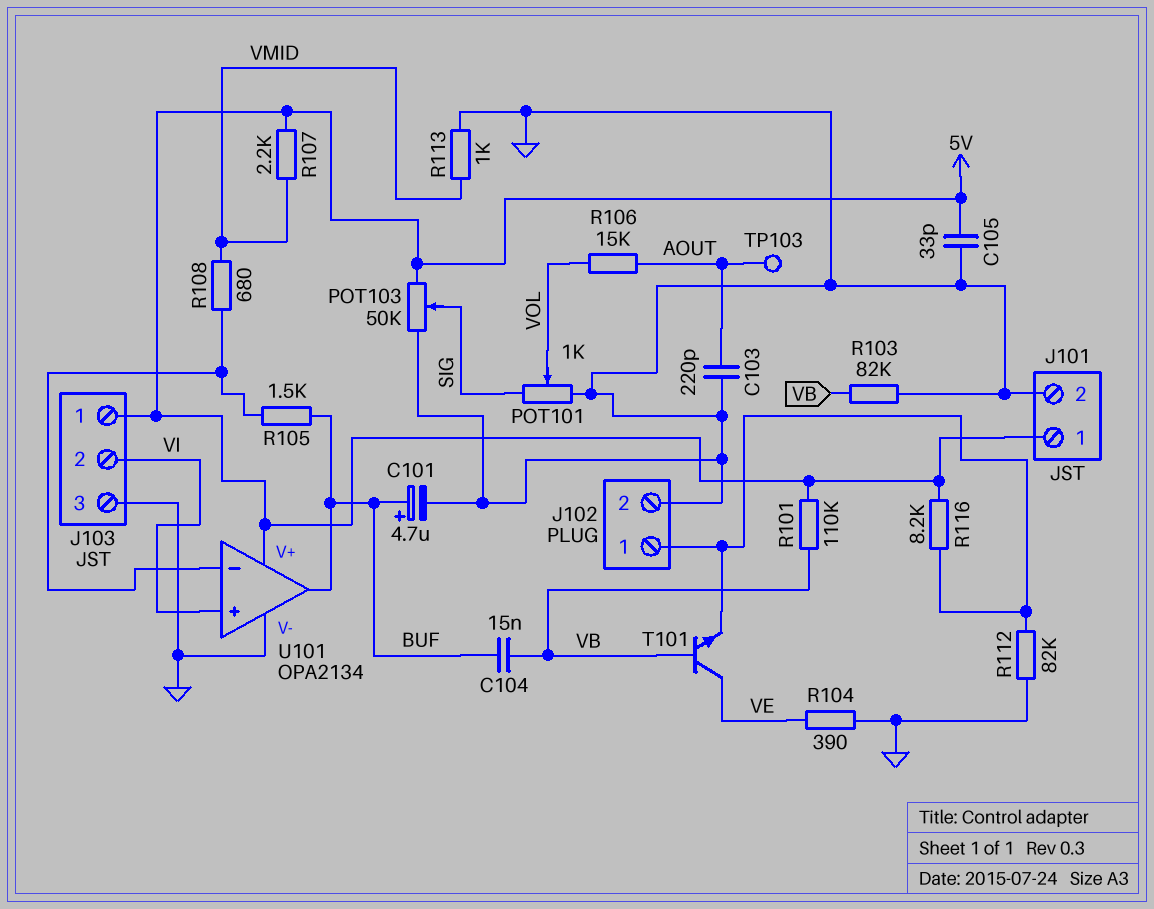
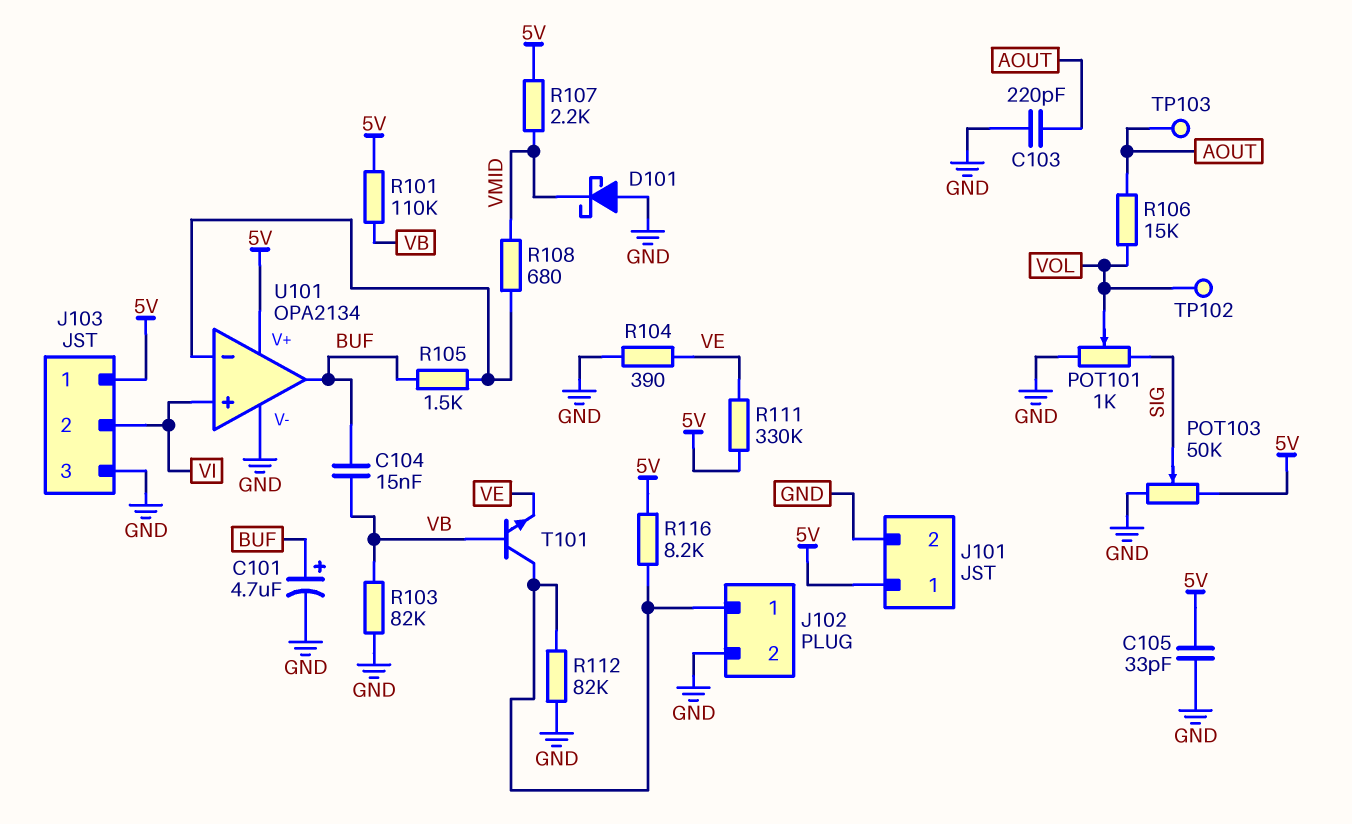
D101: none -> schottky (A GND, K VMID)
R111: none -> 330k (5V, VE)
R113: 1k (GND, VMID) -> none
T101: NPN (B VB, C VE, E J102/1) -> NPN (B VB, C J102/1, E VE)
TP102: none -> test point (VOL)

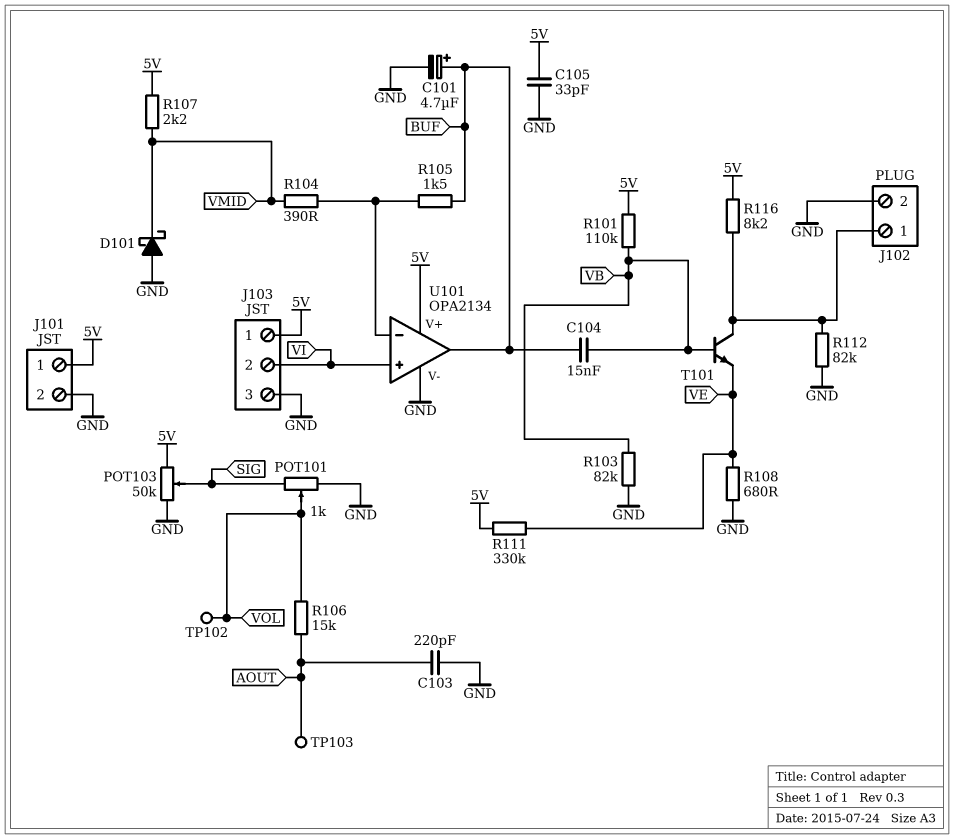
R104: 390 (GND, VE) -> 390 (U101/in-, VMID)
R108: 680 (U101/in-, VMID) -> 680 (GND, VE)

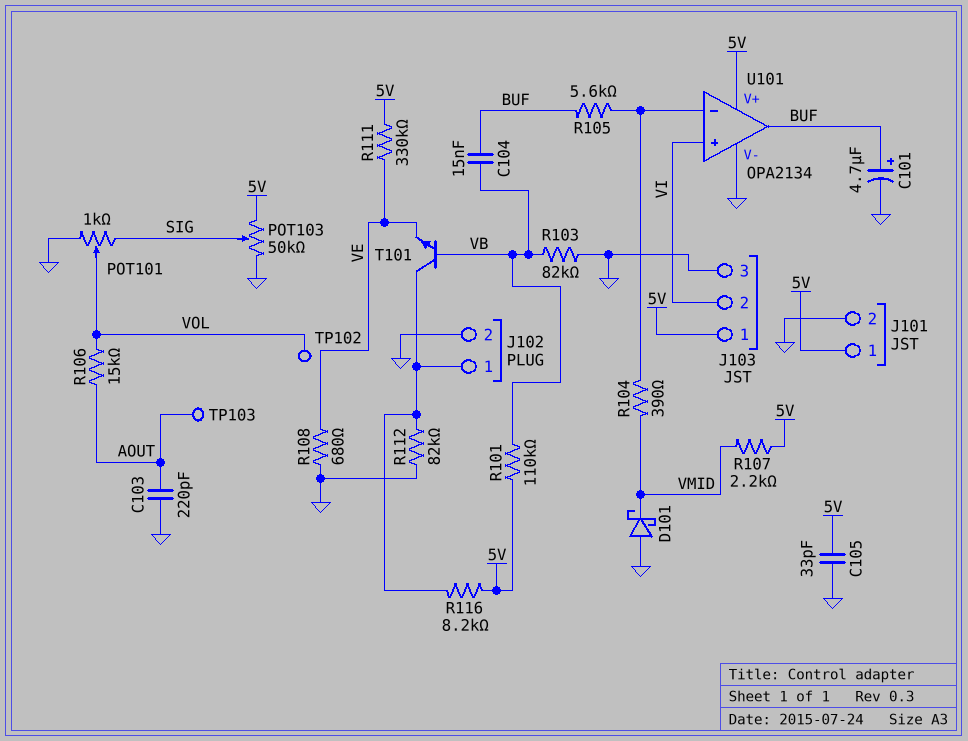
R105: 1.5k (BUF, U101/in-) -> 5.6k (BUF, U101/in-)

